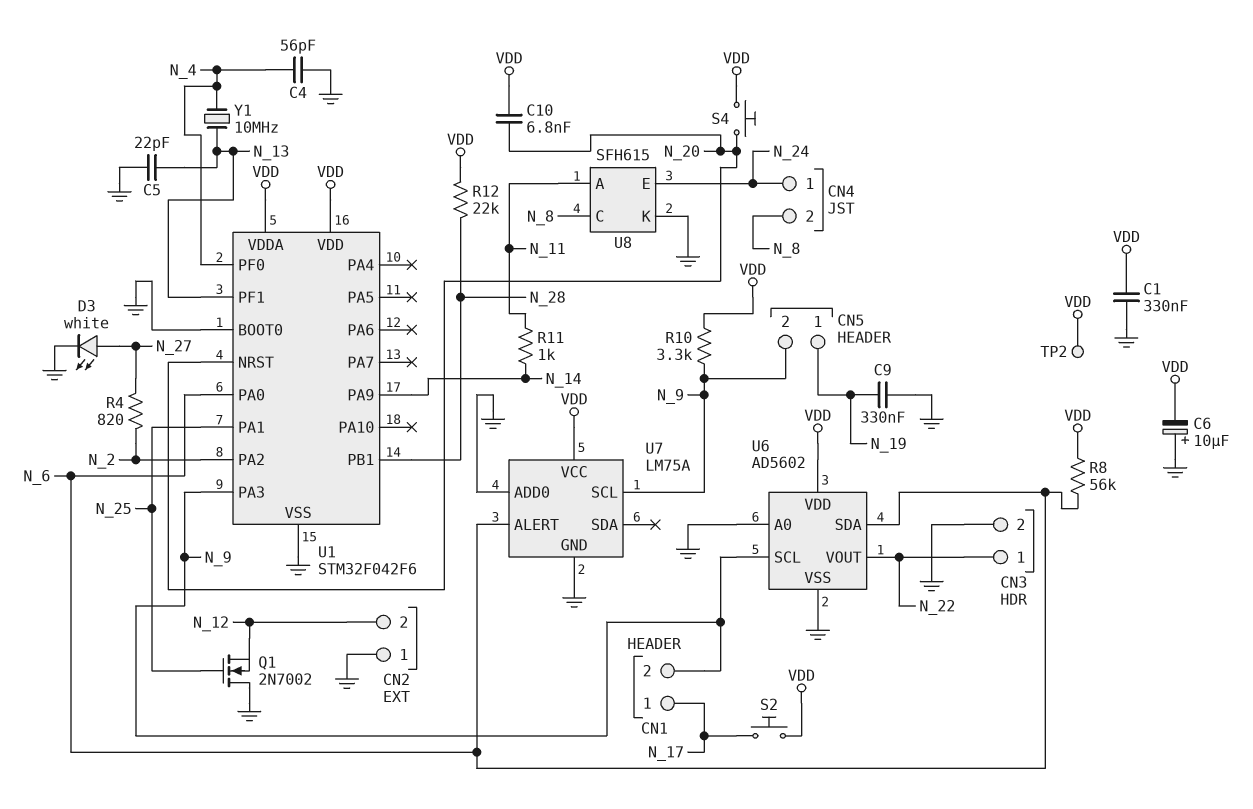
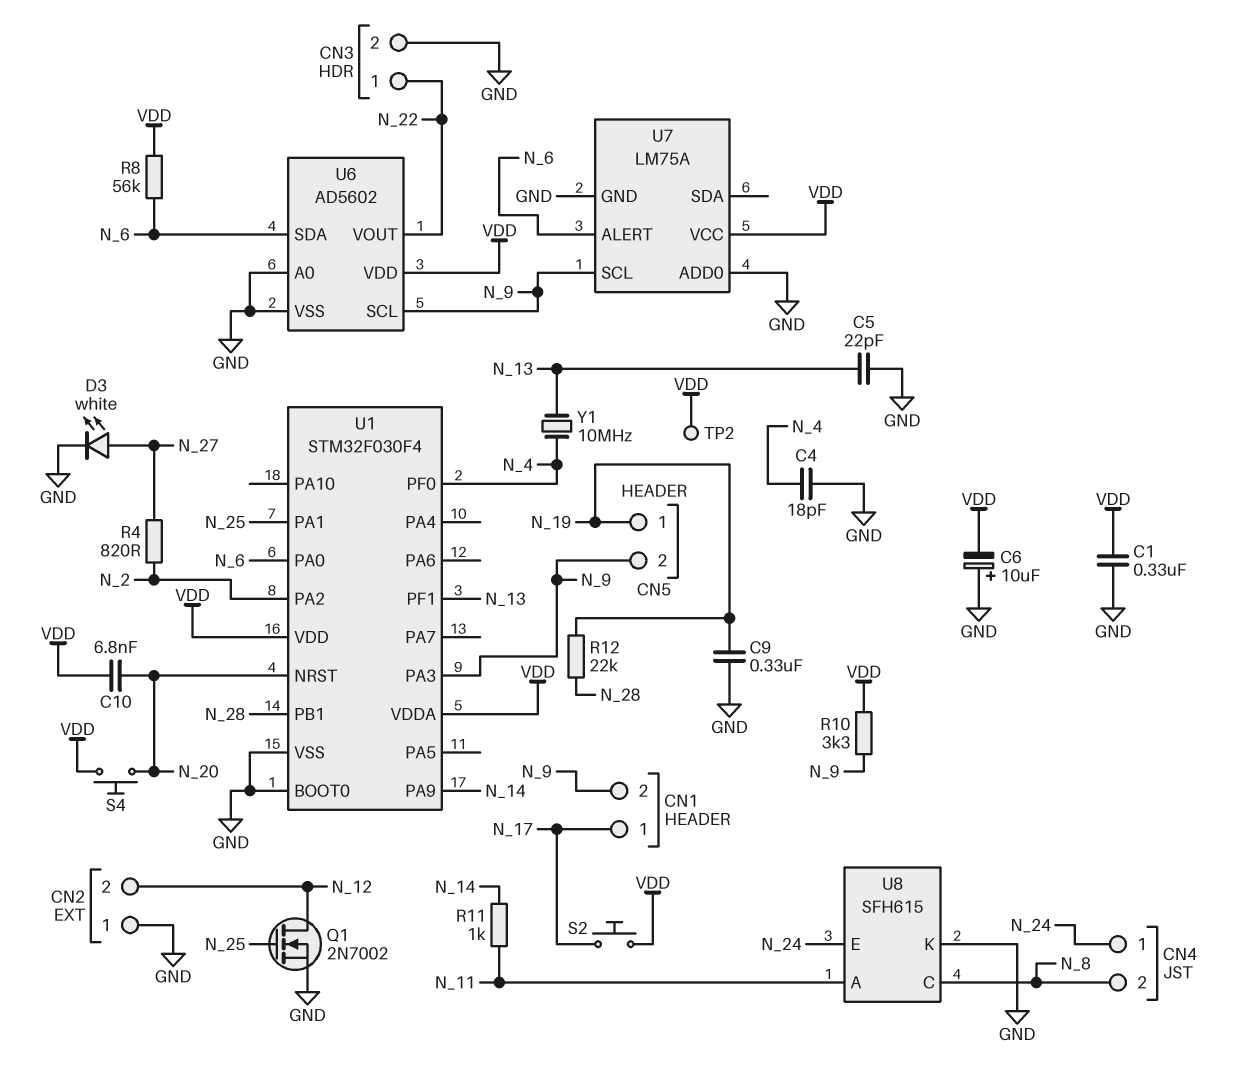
C4: 56pF (GND, N_4) -> 18pF (GND, N_4)
Q1: NMOS 2N7002 (G N_25, D GND, S N_12) -> NMOS 2N7002 (G N_25, D N_12, S GND)
R12: 22k (N_28, VDD) -> 22k (N_19, N_28)
U1: STM32F042F6 -> STM32F030F4

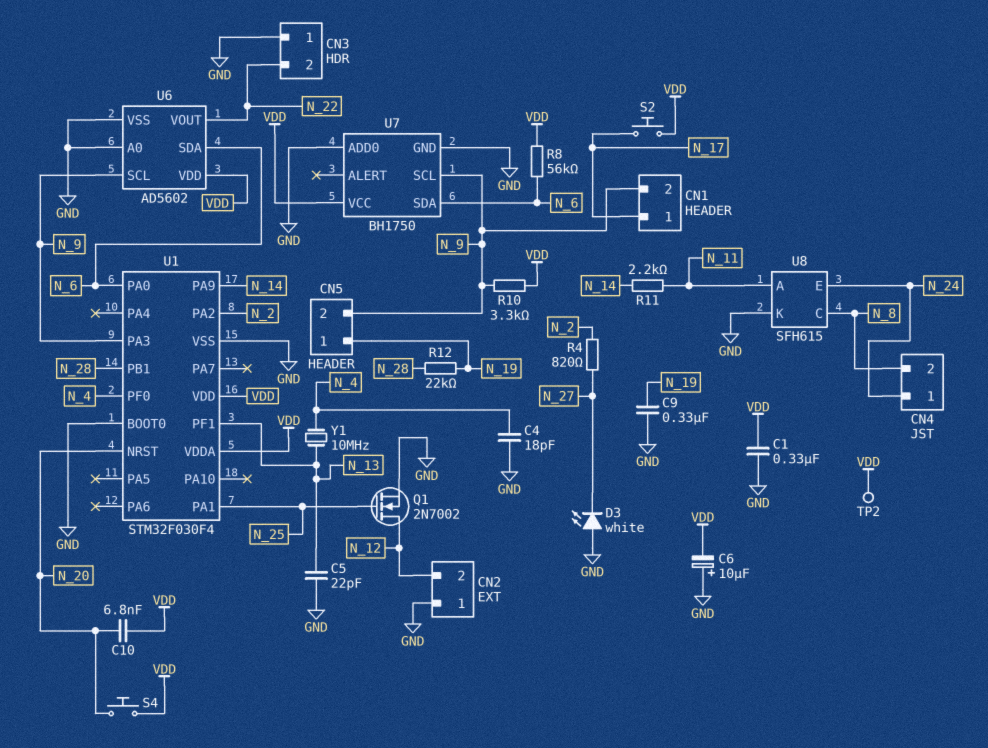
CN3 pin 1: N_22 -> GND
CN3 pin 2: GND -> N_22
D3: LED white (A N_27, K GND) -> LED white (A GND, K N_27)
R11: 1k (N_11, N_14) -> 2.2k (N_11, N_14)
U7: LM75A -> BH1750
U7 pin ALERT: N_6 -> none
U7 pin SDA: none -> N_6

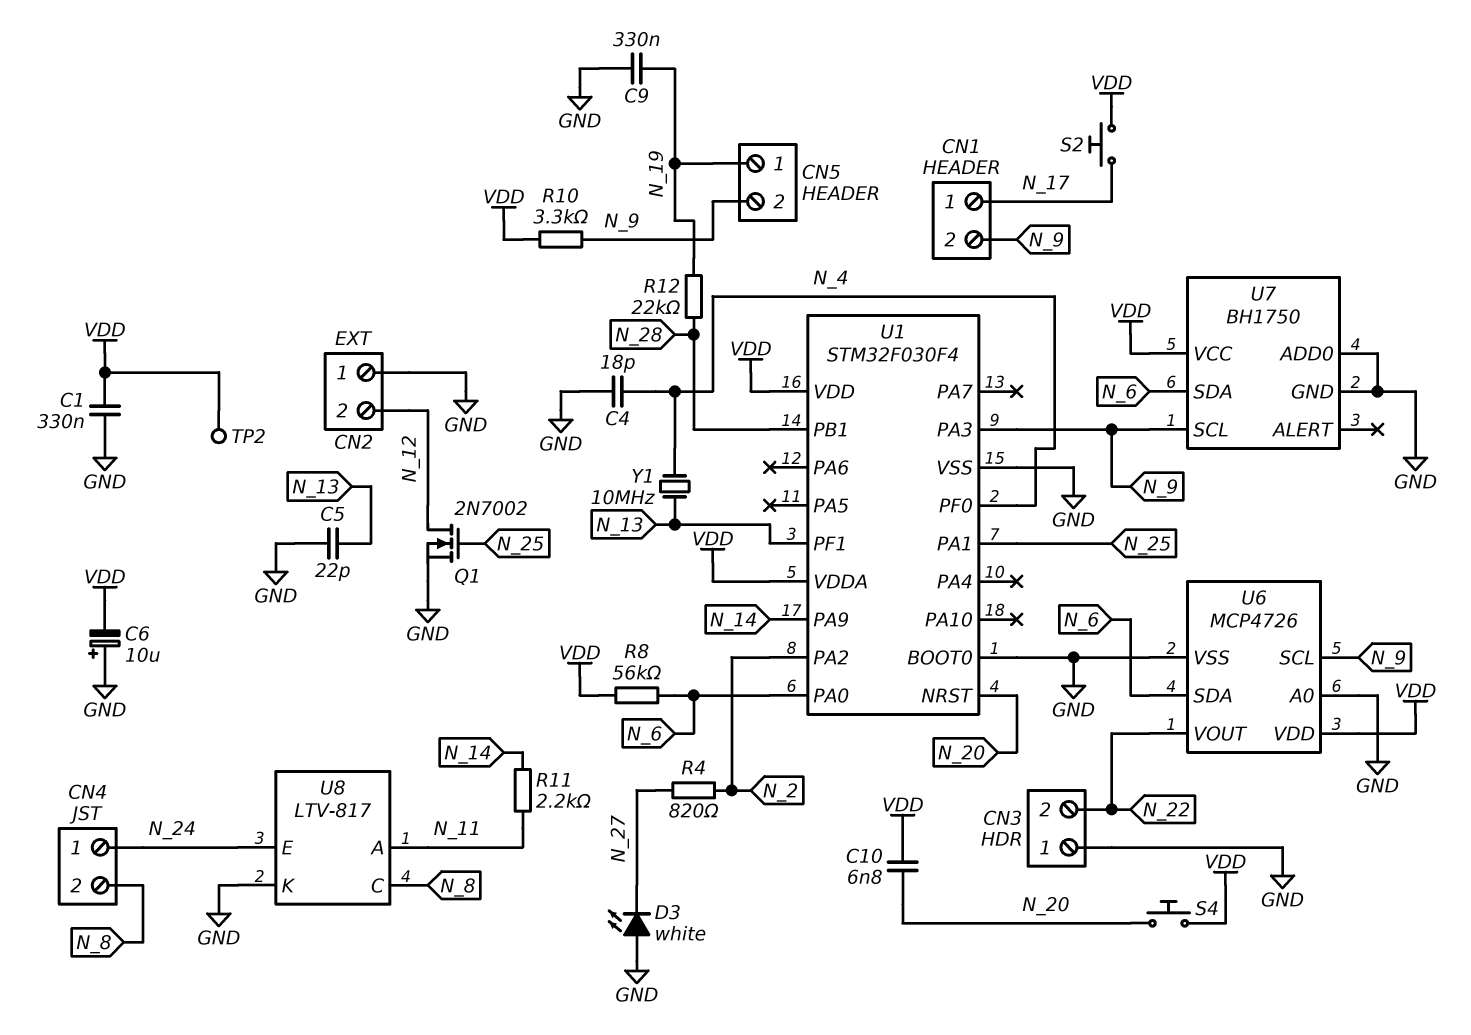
U6: AD5602 -> MCP4726
U8: SFH615 -> LTV-817

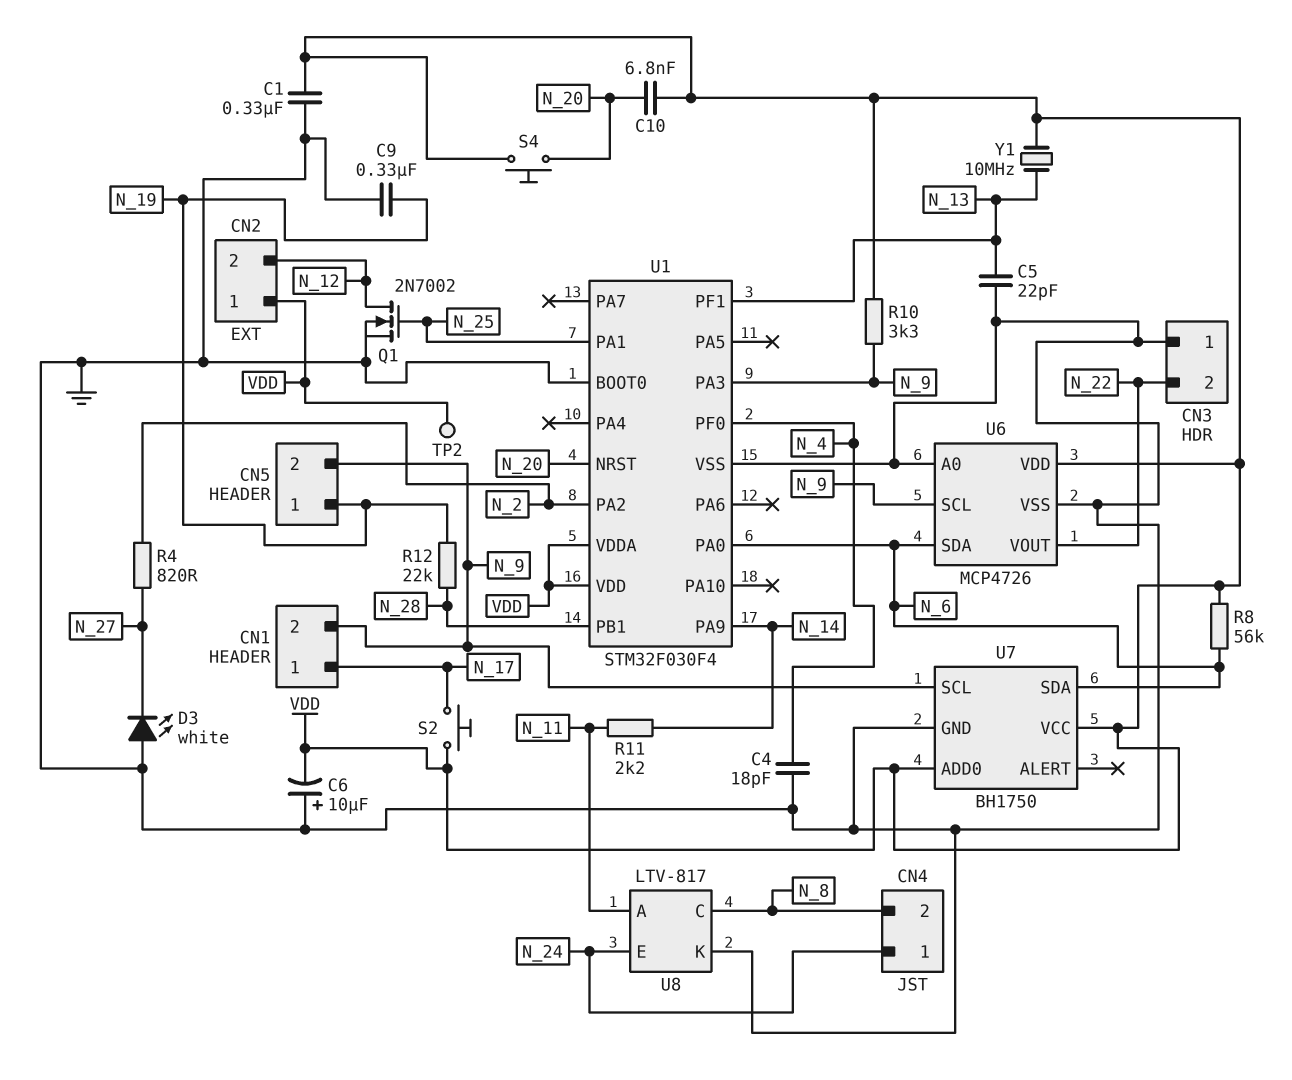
CN2 pin 1: GND -> VDD
U7 pin ADD0: GND -> VDD
Y1: 10MHz (N_4, N_13) -> 10MHz (N_13, VDD)

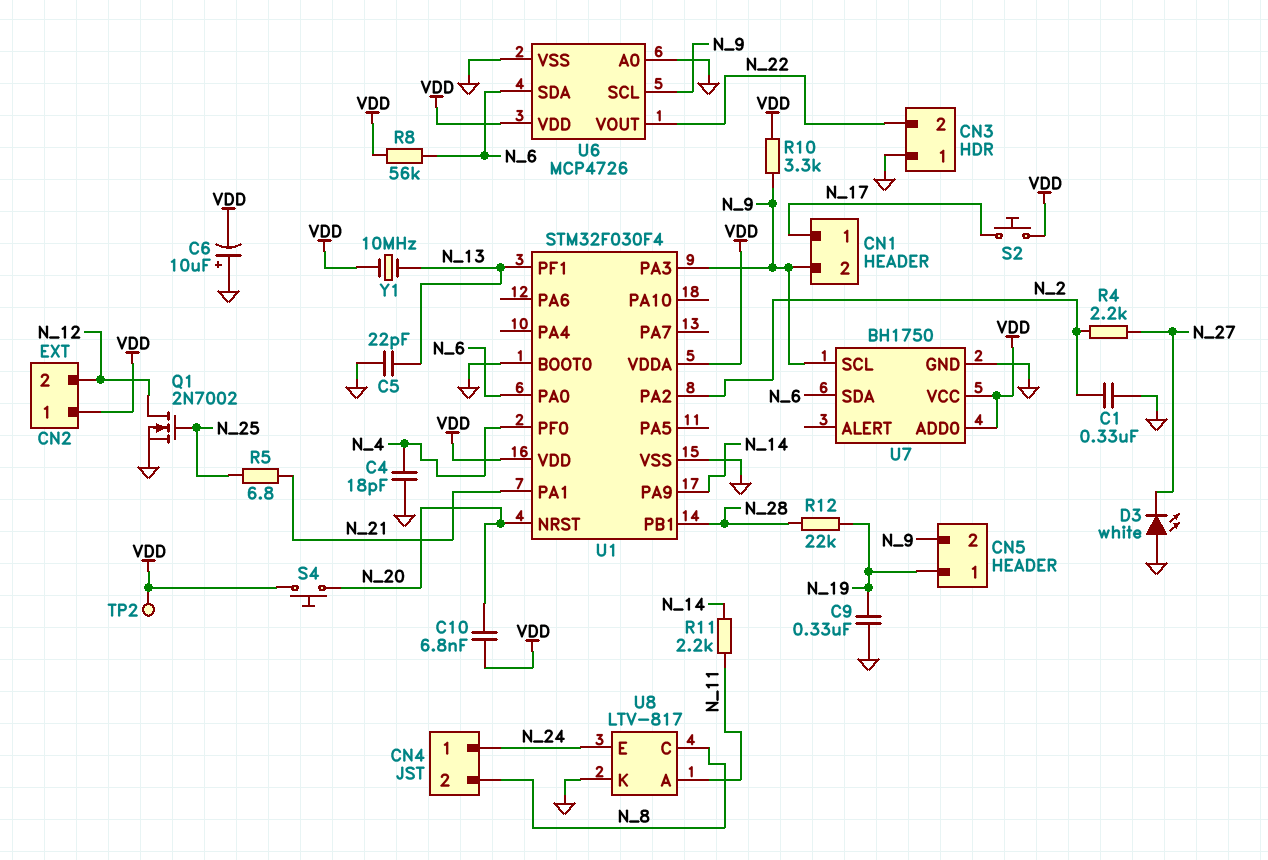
C1: 330nF (GND, VDD) -> 330nF (GND, N_2)
R4: 820 (N_2, N_27) -> 2.2k (N_2, N_27)
R5: none -> 6.8 (N_21, N_25)
U1 pin PA1: N_25 -> N_21

